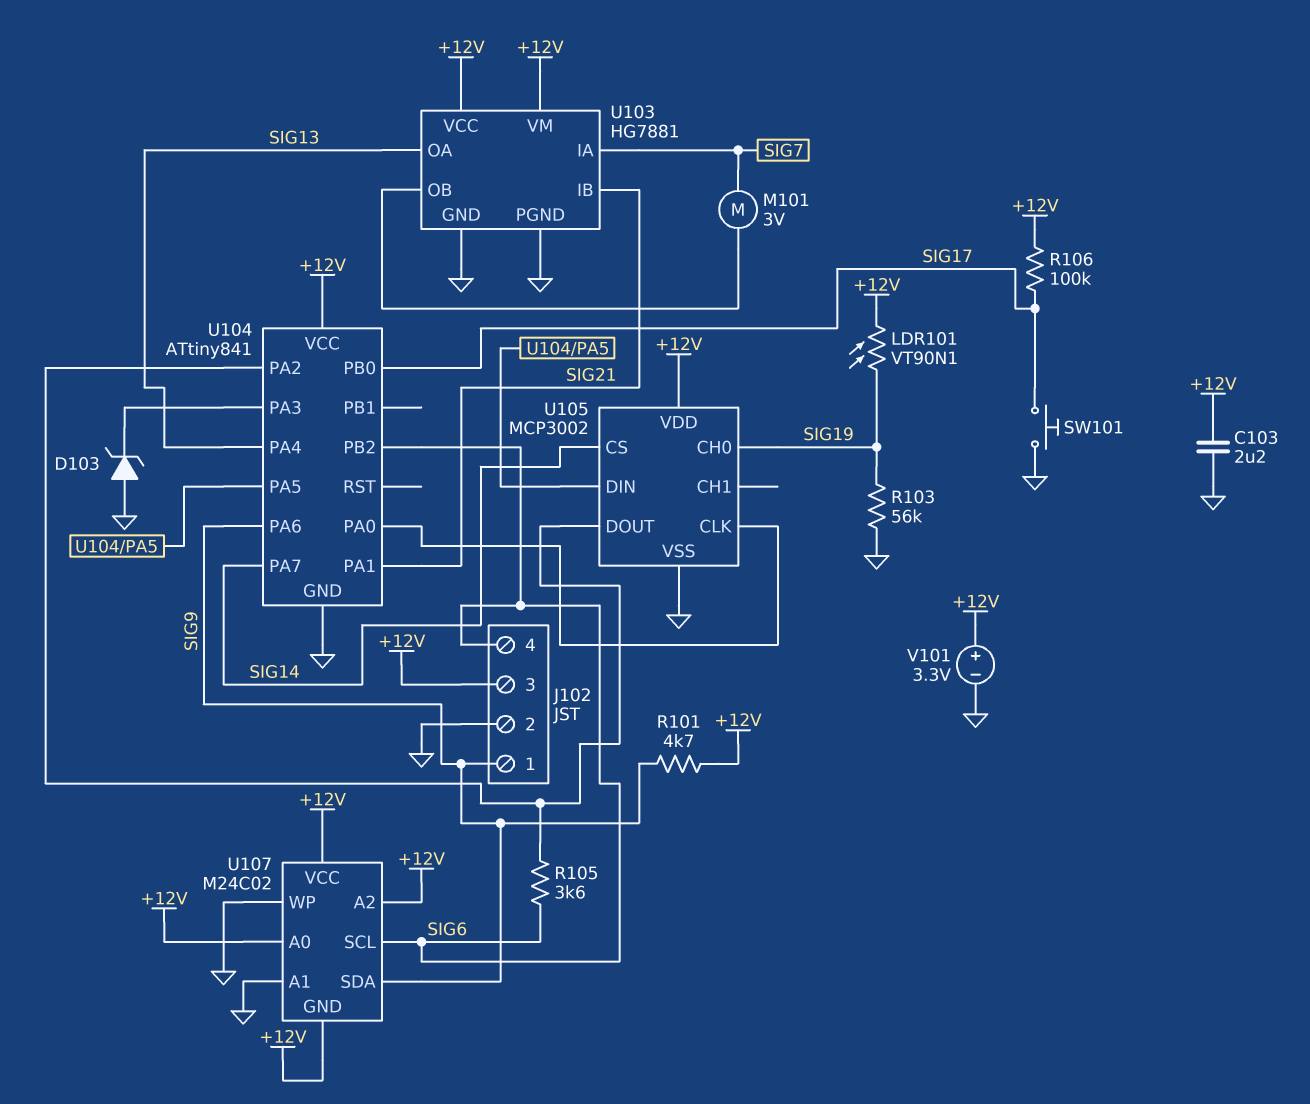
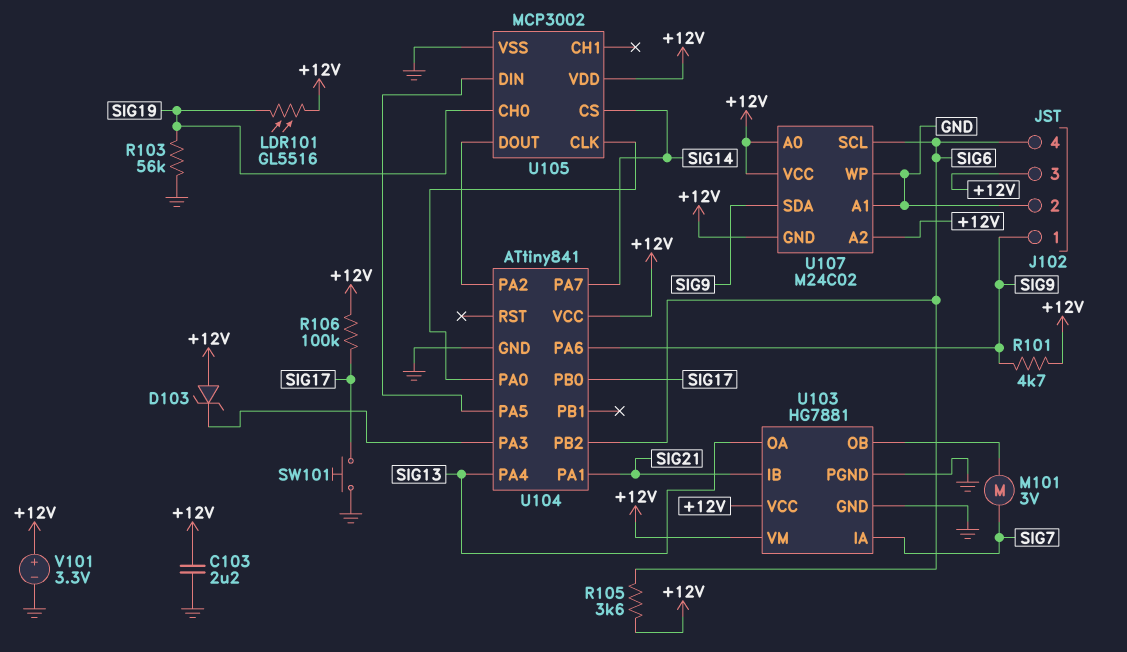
D103: zener (A GND, K U104/PA3) -> zener (A +12V, K U104/PA3)
LDR101: VT90N1 (+12V, SIG19) -> GL5516 (+12V, SIG19)
R105: 3.6k (SIG6, U104/PA2) -> 3.6k (+12V, SIG6)

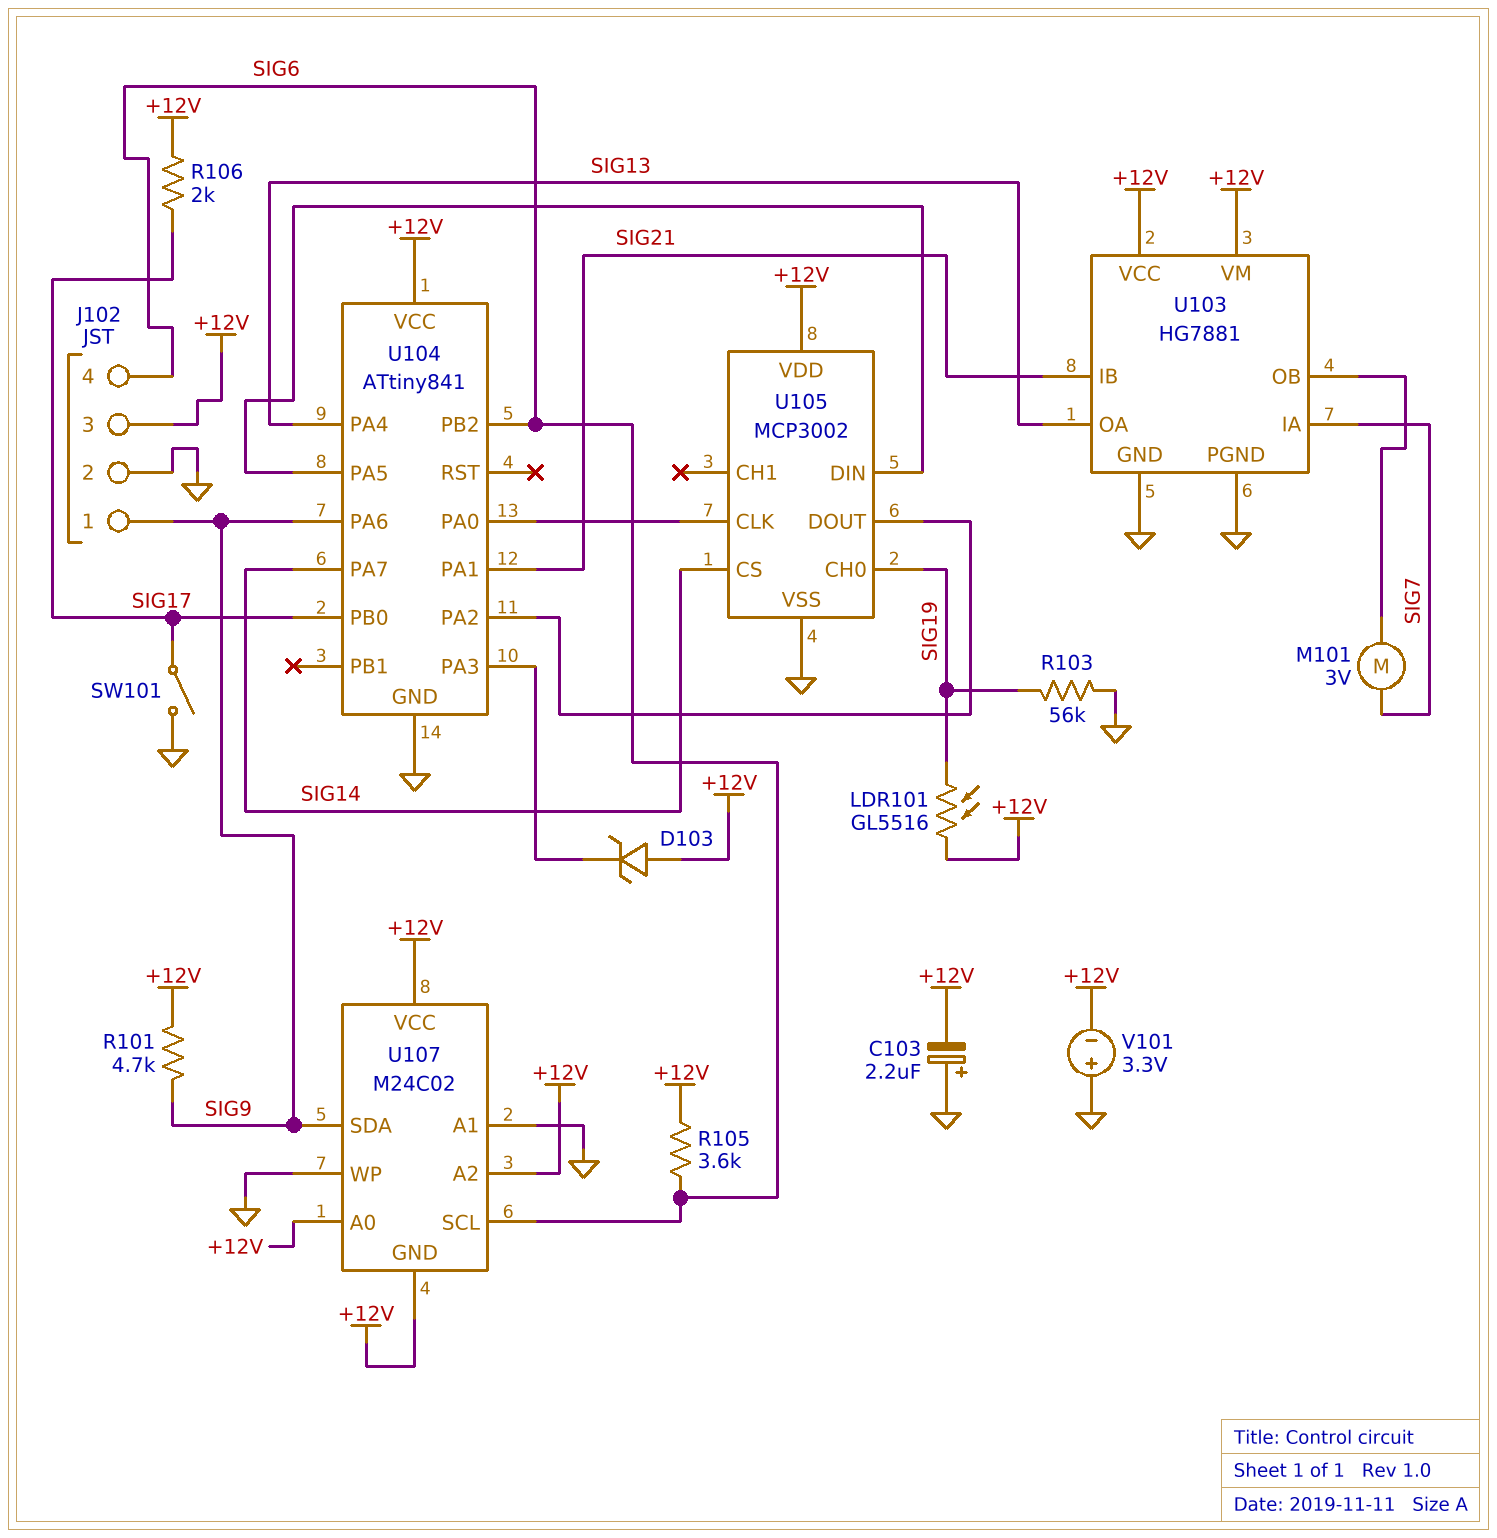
C103: 2.2uF (+12V, GND) -> 2.2uF (plus GND, minus +12V)
R106: 100k (+12V, SIG17) -> 2k (+12V, SIG17)
SW101: button (GND, SIG17) -> switch (GND, SIG17)
V101: 3.3V (plus +12V, minus GND) -> 3.3V (plus GND, minus +12V)

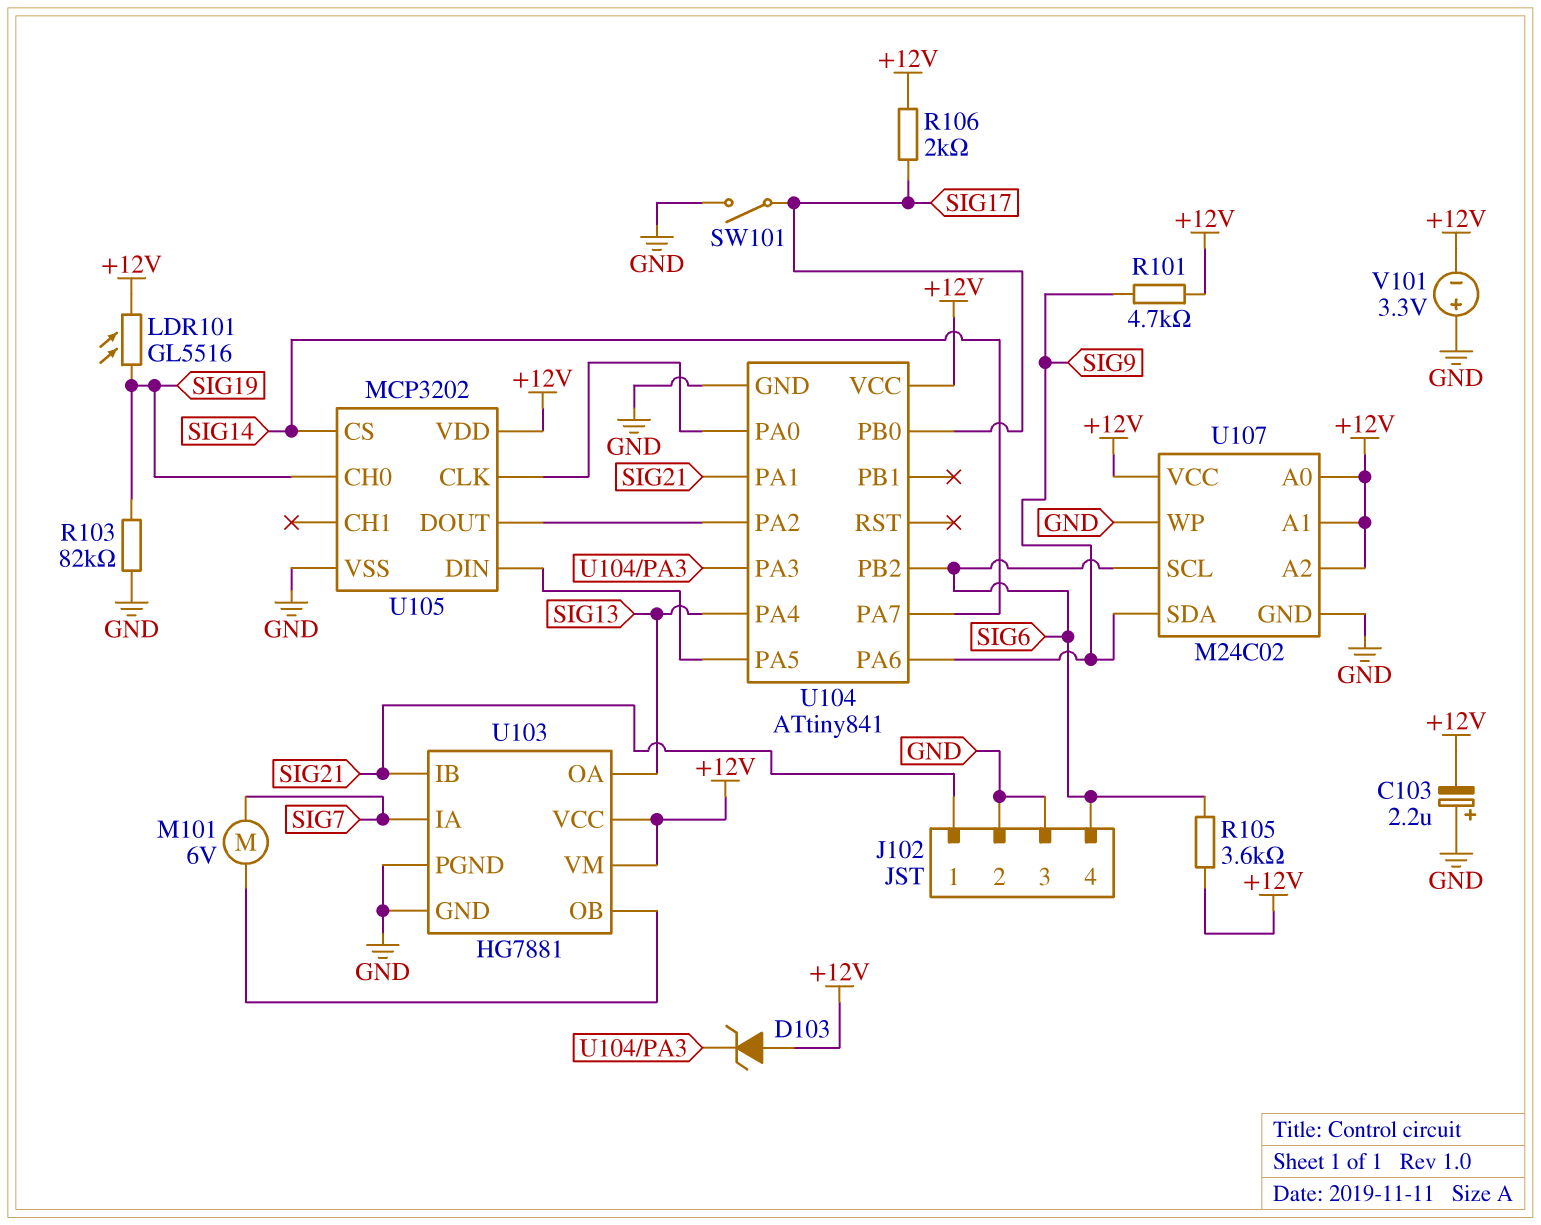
J102 pin 1: SIG9 -> SIG21
J102 pin 3: +12V -> GND
M101: motor 3V (SIG7, U103/OB) -> motor 6V (SIG7, U103/OB)
R103: 56k (GND, SIG19) -> 82k (GND, SIG19)
U105: MCP3002 -> MCP3202
U107 pin A1: GND -> +12V
U107 pin GND: +12V -> GND

